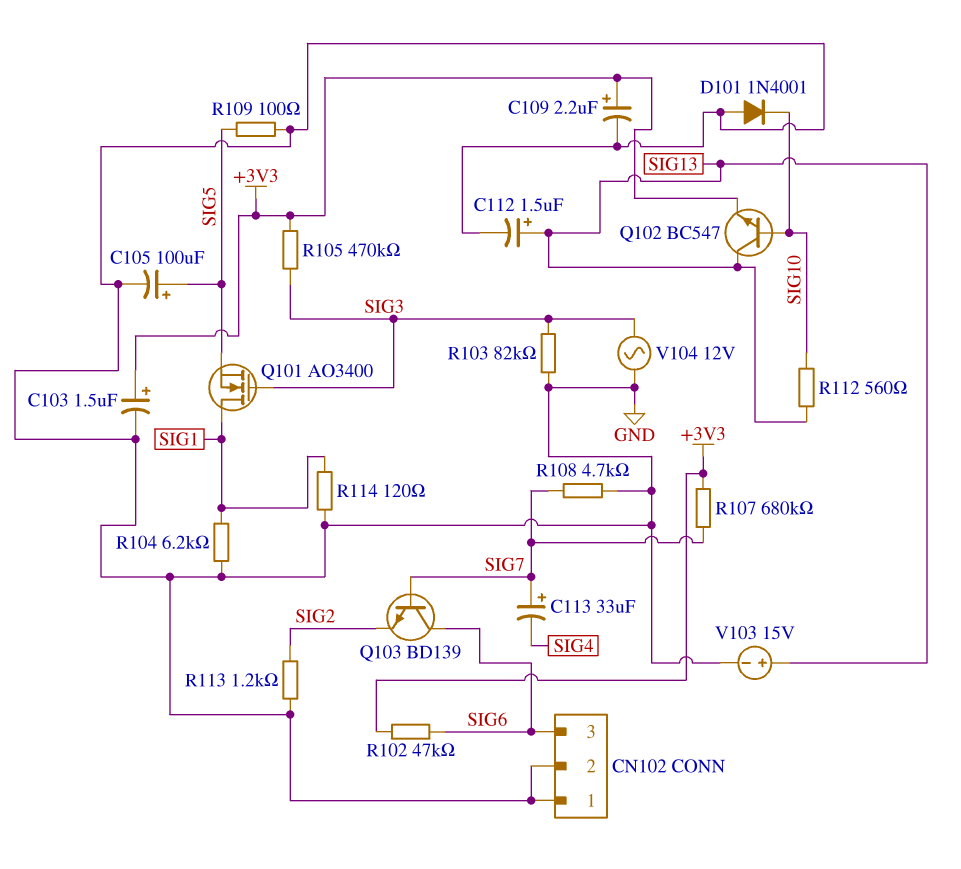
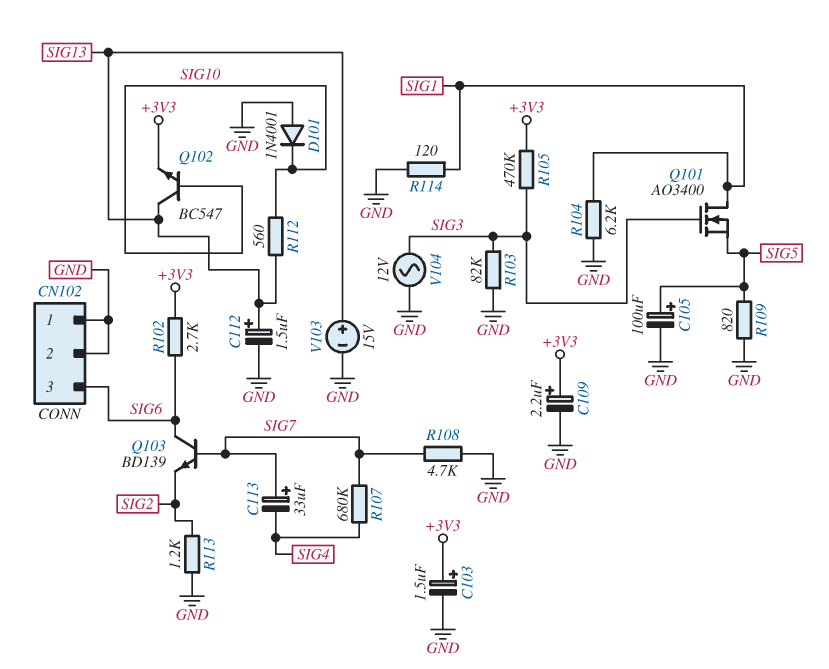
R102: 47k (+3V3, SIG6) -> 2.7k (+3V3, SIG6)
R107: 680k (+3V3, SIG7) -> 680k (SIG4, SIG7)
R109: 100 (GND, SIG5) -> 820 (GND, SIG5)

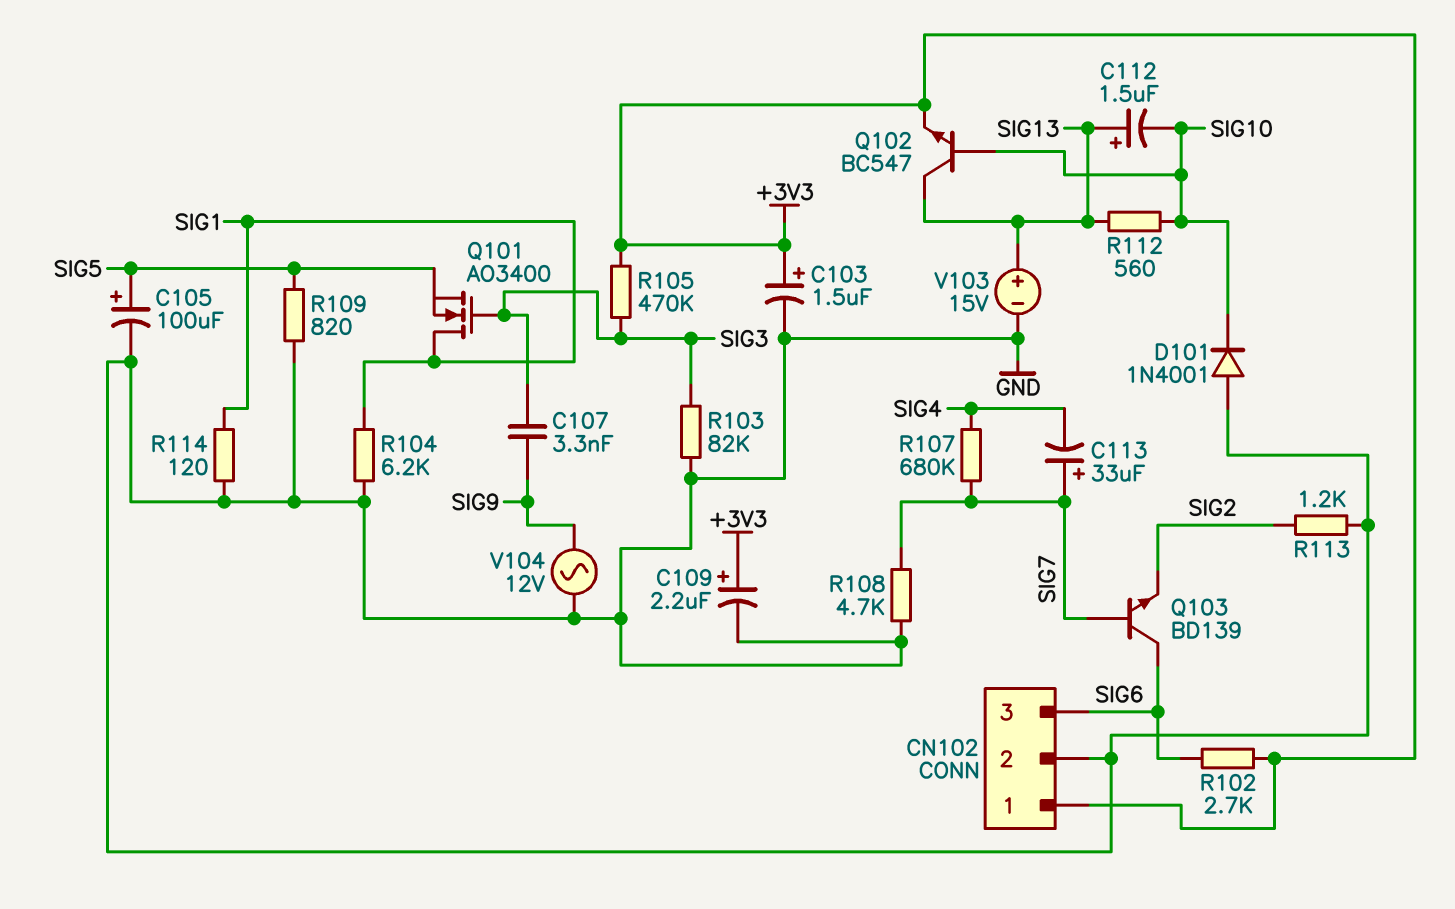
C107: none -> 3.3nF (SIG3, SIG9)
C112: 1.5uF (plus SIG13, minus GND) -> 1.5uF (plus SIG13, minus SIG10)
CN102 pin 1: GND -> +3V3
V104: AC 12V (GND, SIG3) -> AC 12V (GND, SIG9)

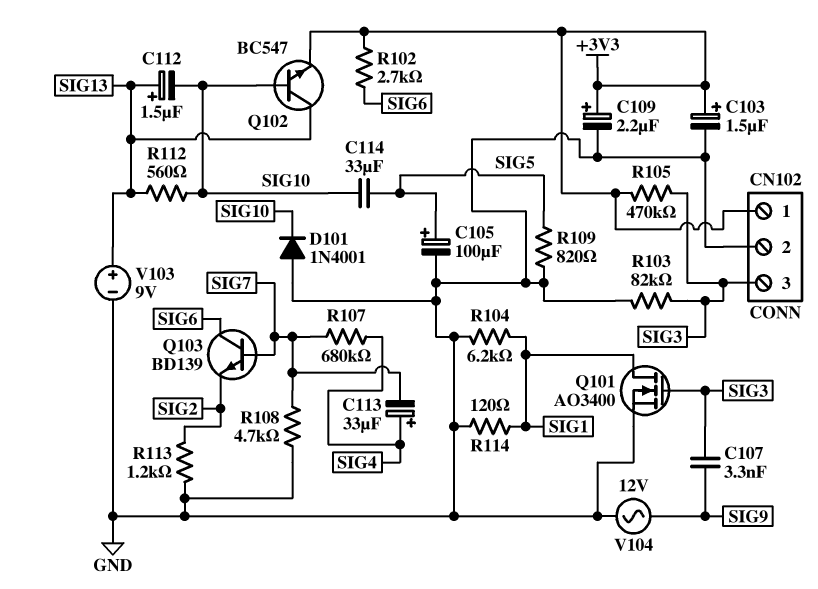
C113: 33uF (plus SIG7, minus SIG4) -> 33uF (plus SIG4, minus SIG7)
C114: none -> 33uF (SIG5, SIG10)
CN102 pin 3: SIG6 -> SIG3
Q101: NMOS AO3400 (G SIG3, D SIG1, S SIG5) -> NMOS AO3400 (G SIG3, D SIG1, S GND)
V103: 15V (plus SIG13, minus GND) -> 9V (plus SIG13, minus GND)

